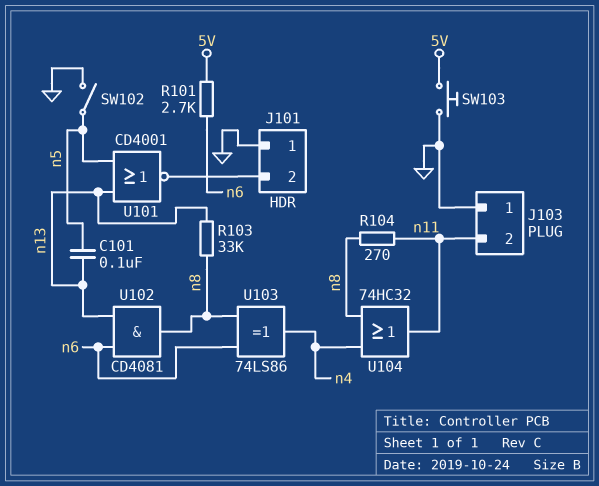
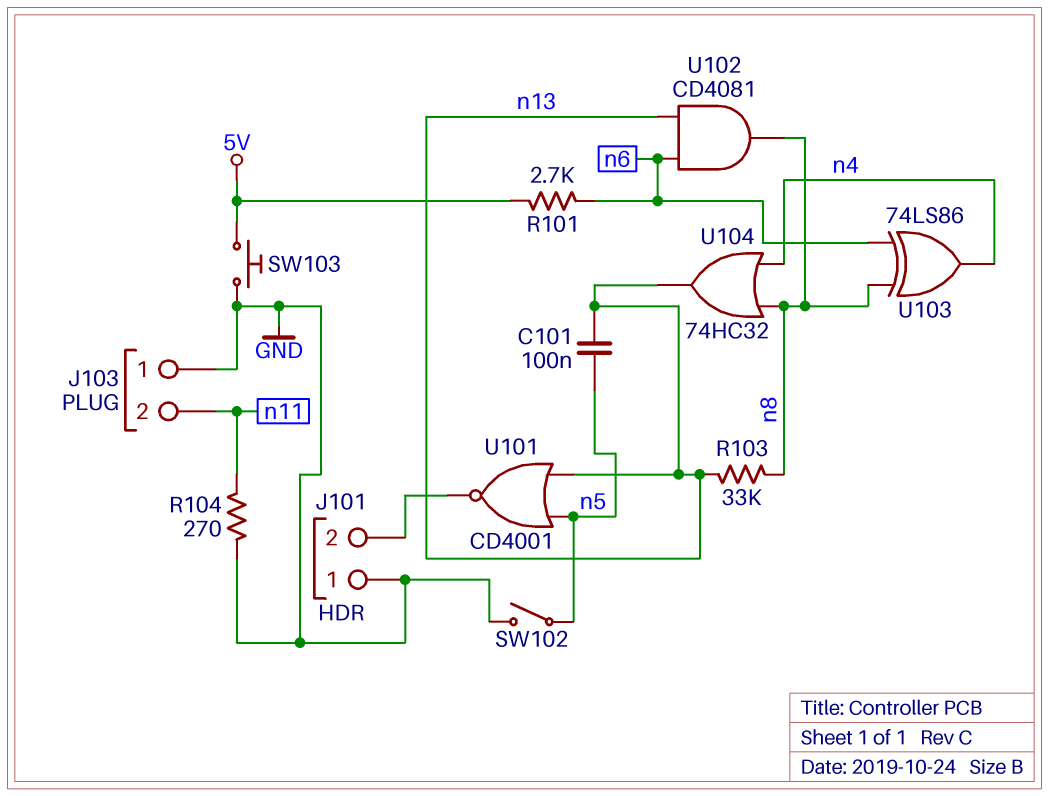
R104: 270 (n8, n11) -> 270 (GND, n11)
U104: OR 74HC32 (in n4, in n8, out n11) -> OR 74HC32 (in n4, in n8, out n13)

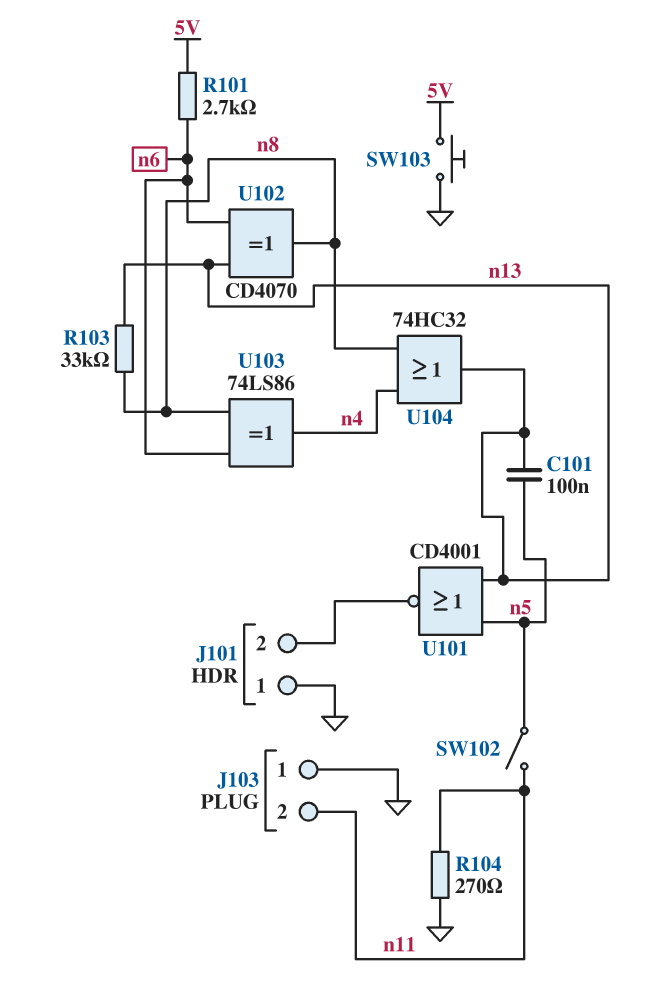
SW102: switch (GND, n5) -> switch (n5, n11)
U102: AND CD4081 (in n6, in n13, out n8) -> XOR CD4070 (in n6, in n13, out n8)

